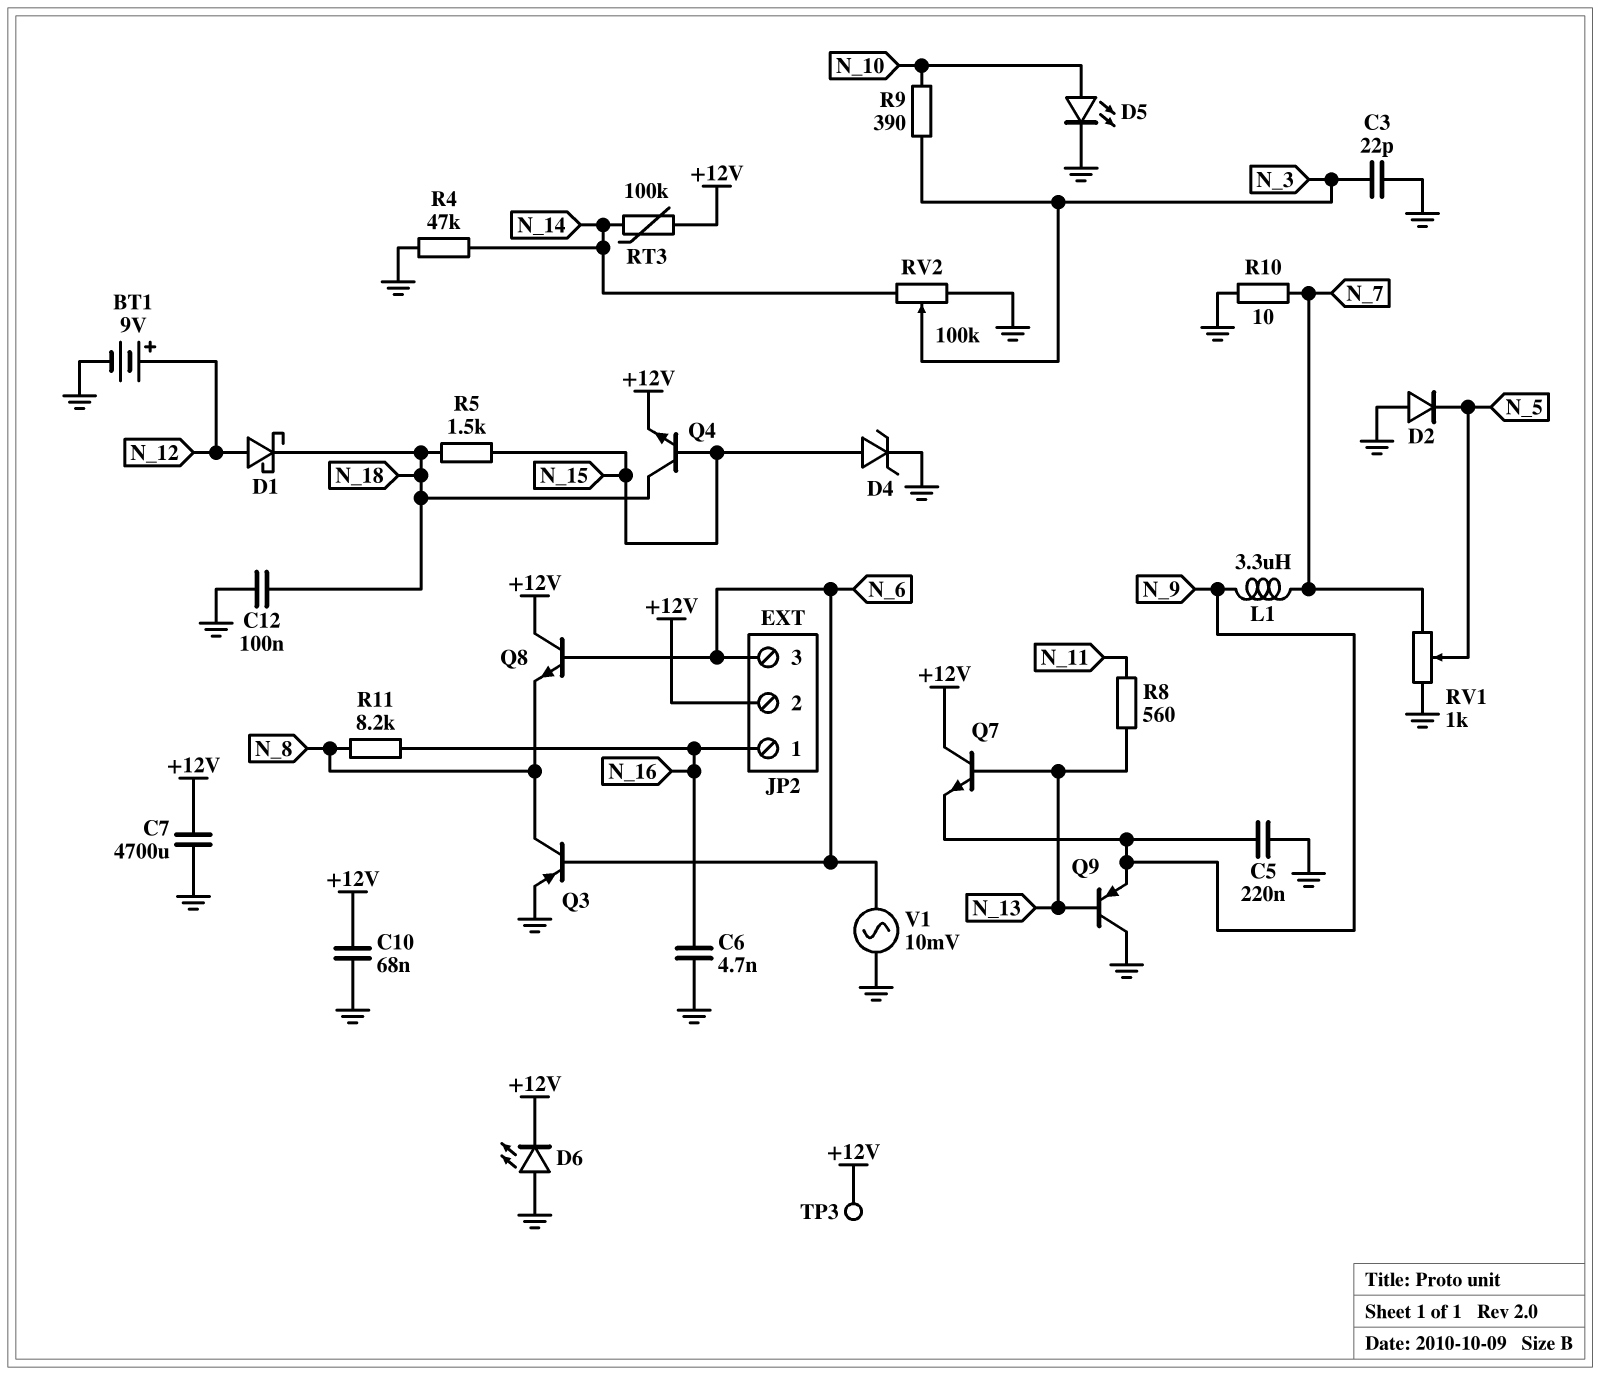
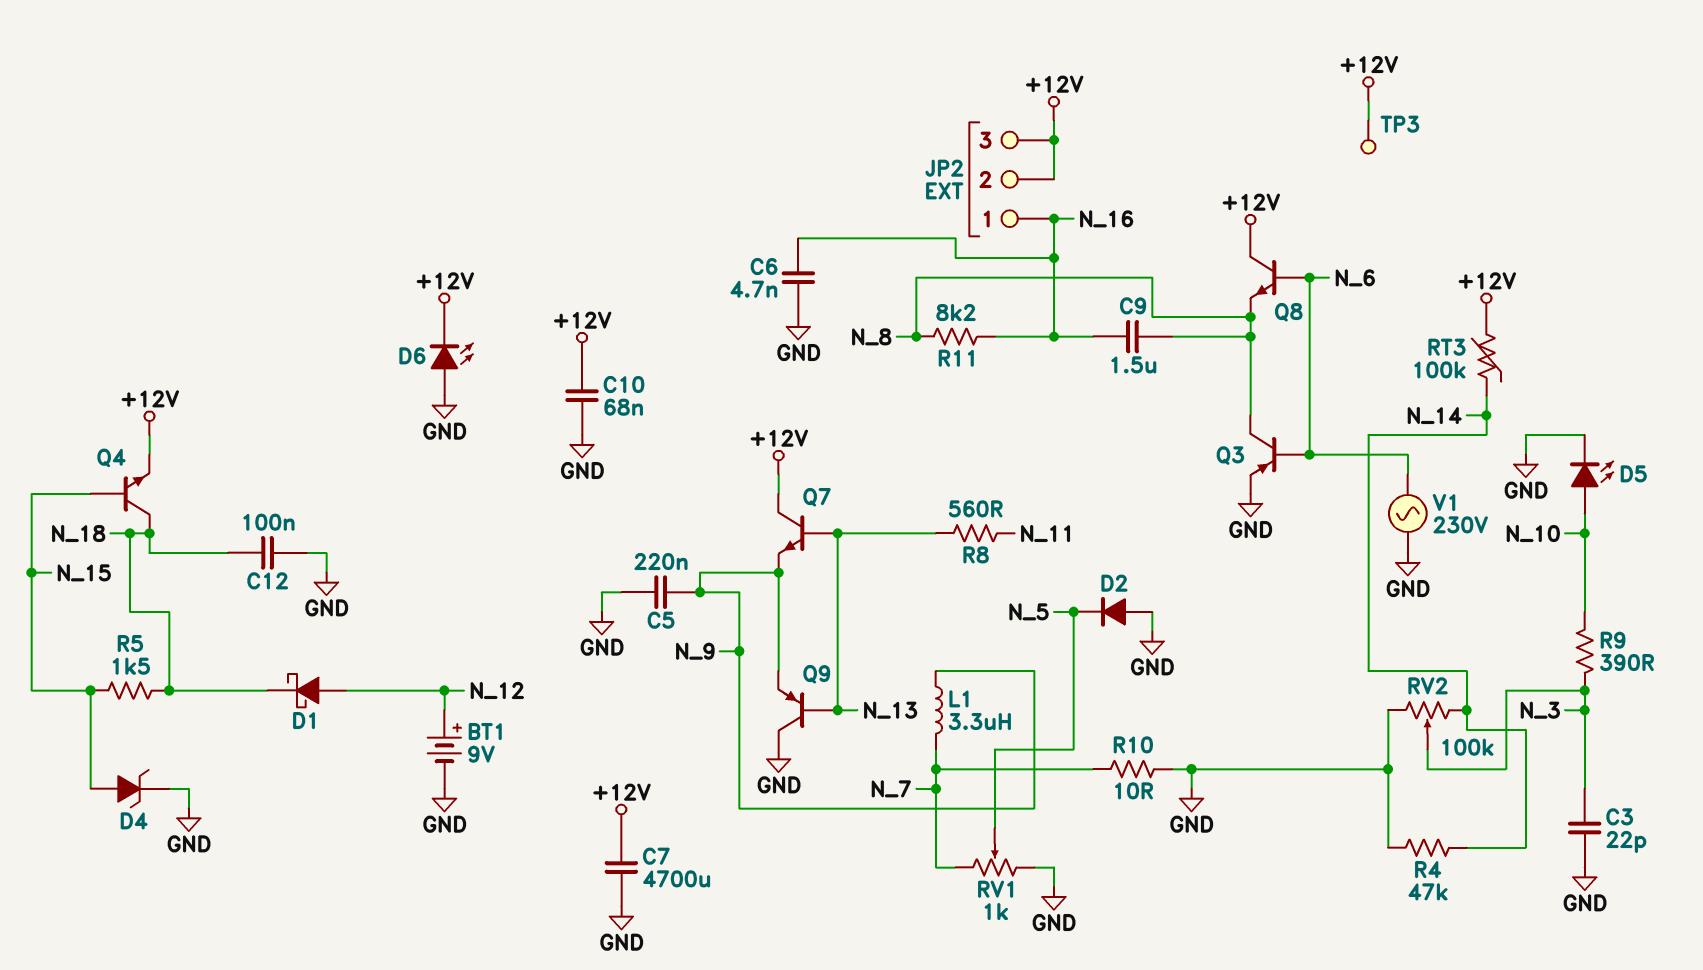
C9: none -> 1.5uF (N_8, N_16)
JP2 pin 3: N_6 -> +12V
V1: AC 10mV (GND, N_6) -> AC 230V (GND, N_6)

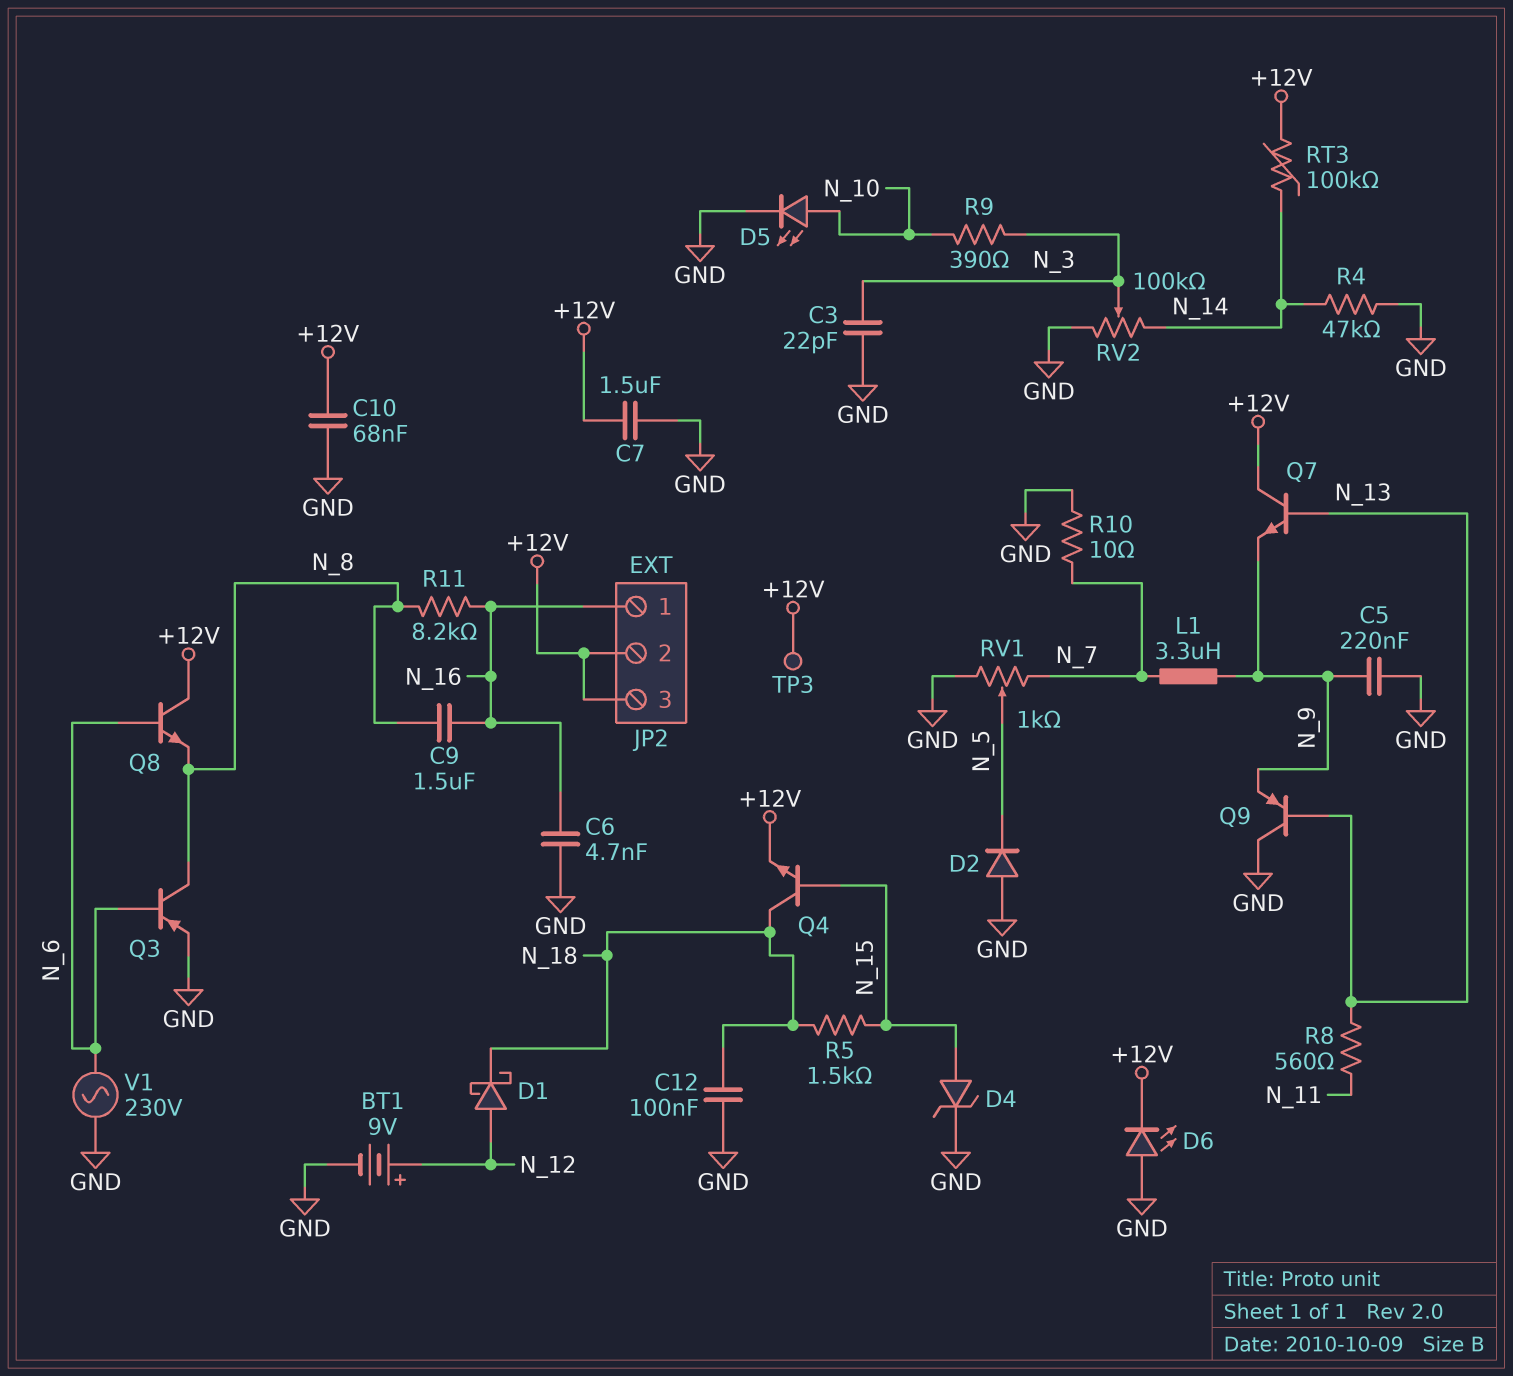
C7: 4700uF (+12V, GND) -> 1.5uF (+12V, GND)

